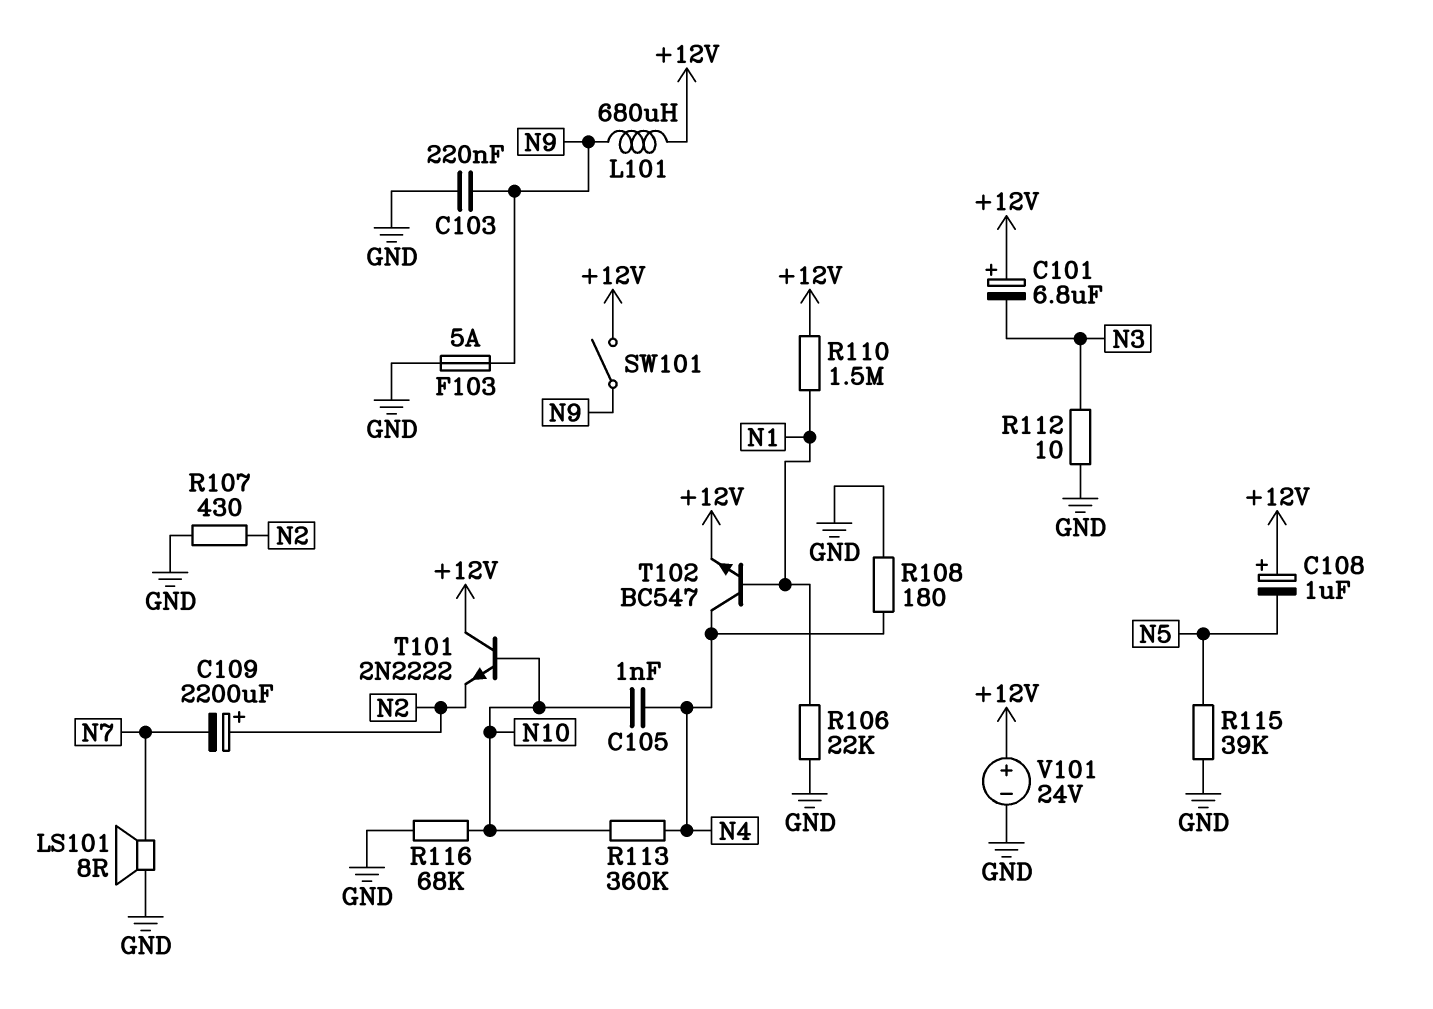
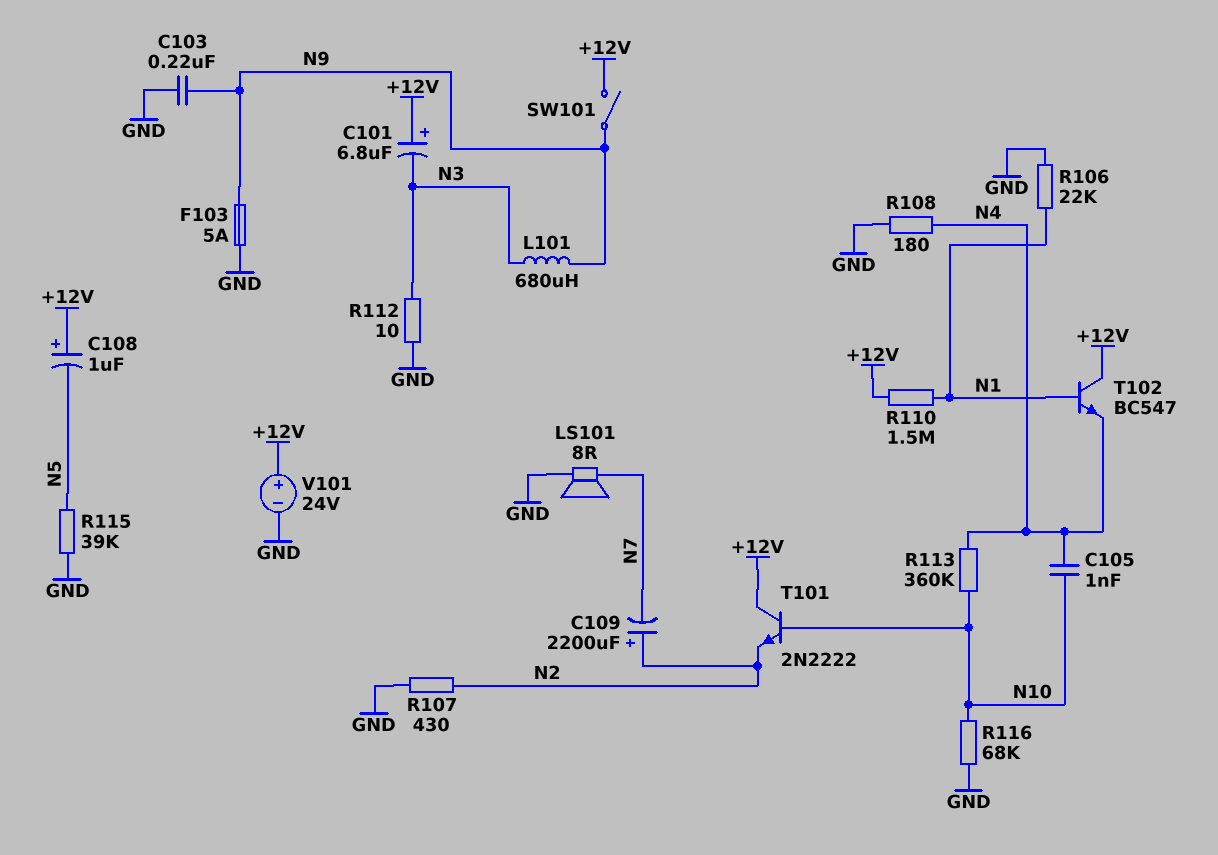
L101: 680uH (+12V, N9) -> 680uH (N3, N9)
T102: NPN BC547 (B N1, C N4, E +12V) -> NPN BC547 (B N1, C +12V, E N4)

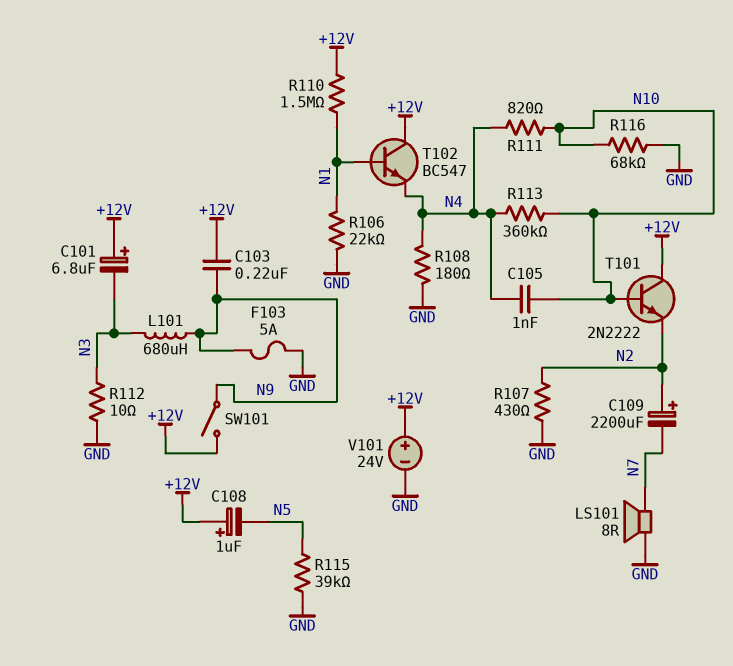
C103: 220nF (GND, N9) -> 220nF (+12V, N9)
R111: none -> 820 (N4, N10)

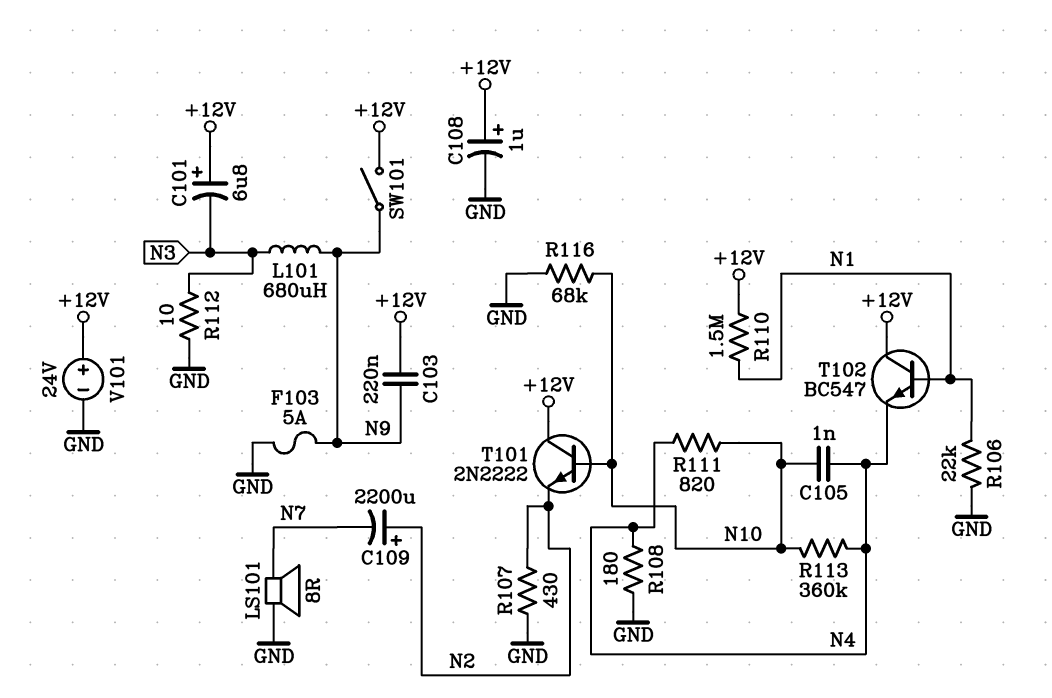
C108: 1uF (plus +12V, minus N5) -> 1uF (plus +12V, minus GND)
R115: 39k (GND, N5) -> none

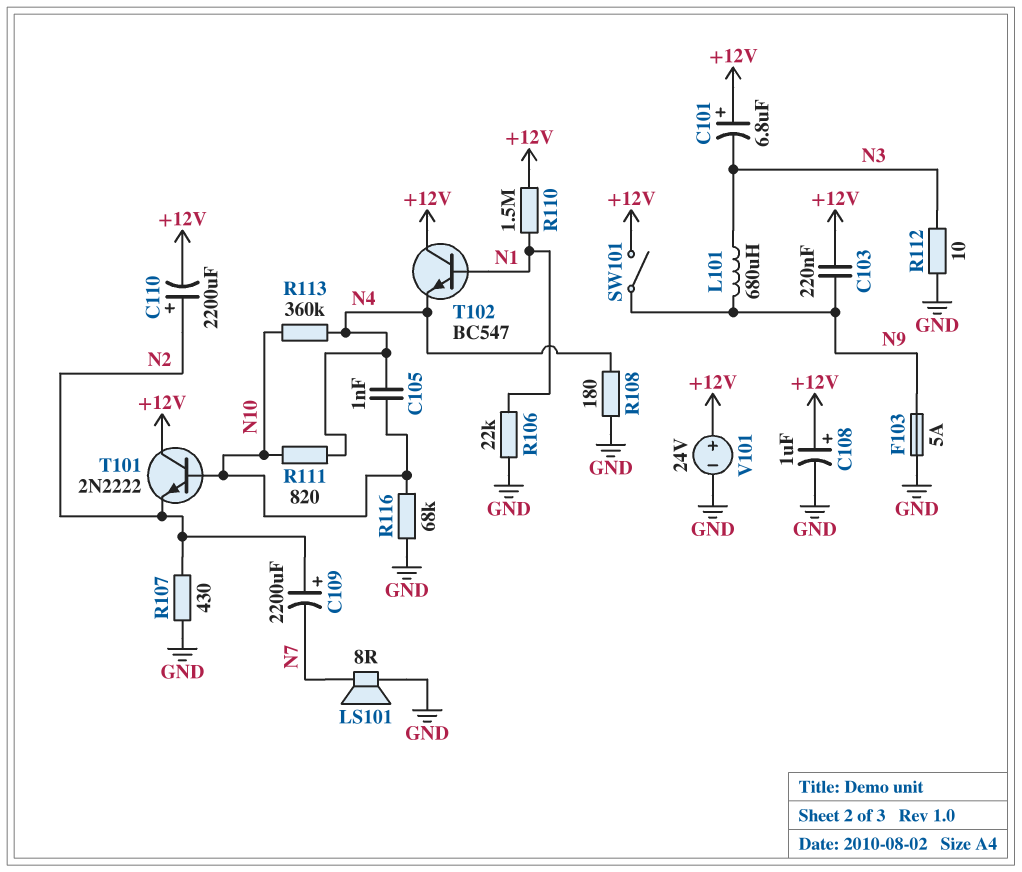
C110: none -> 2200uF (plus N2, minus +12V)

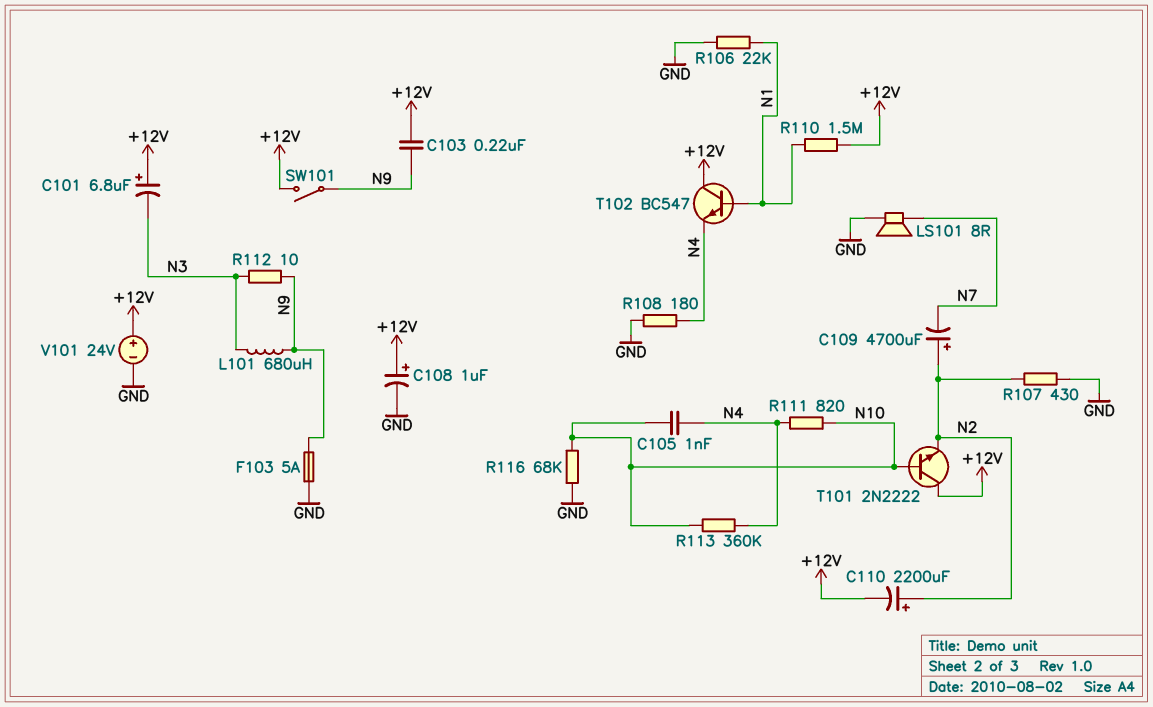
C109: 2200uF (plus N2, minus N7) -> 4700uF (plus N2, minus N7)
R112: 10 (GND, N3) -> 10 (N3, N9)

